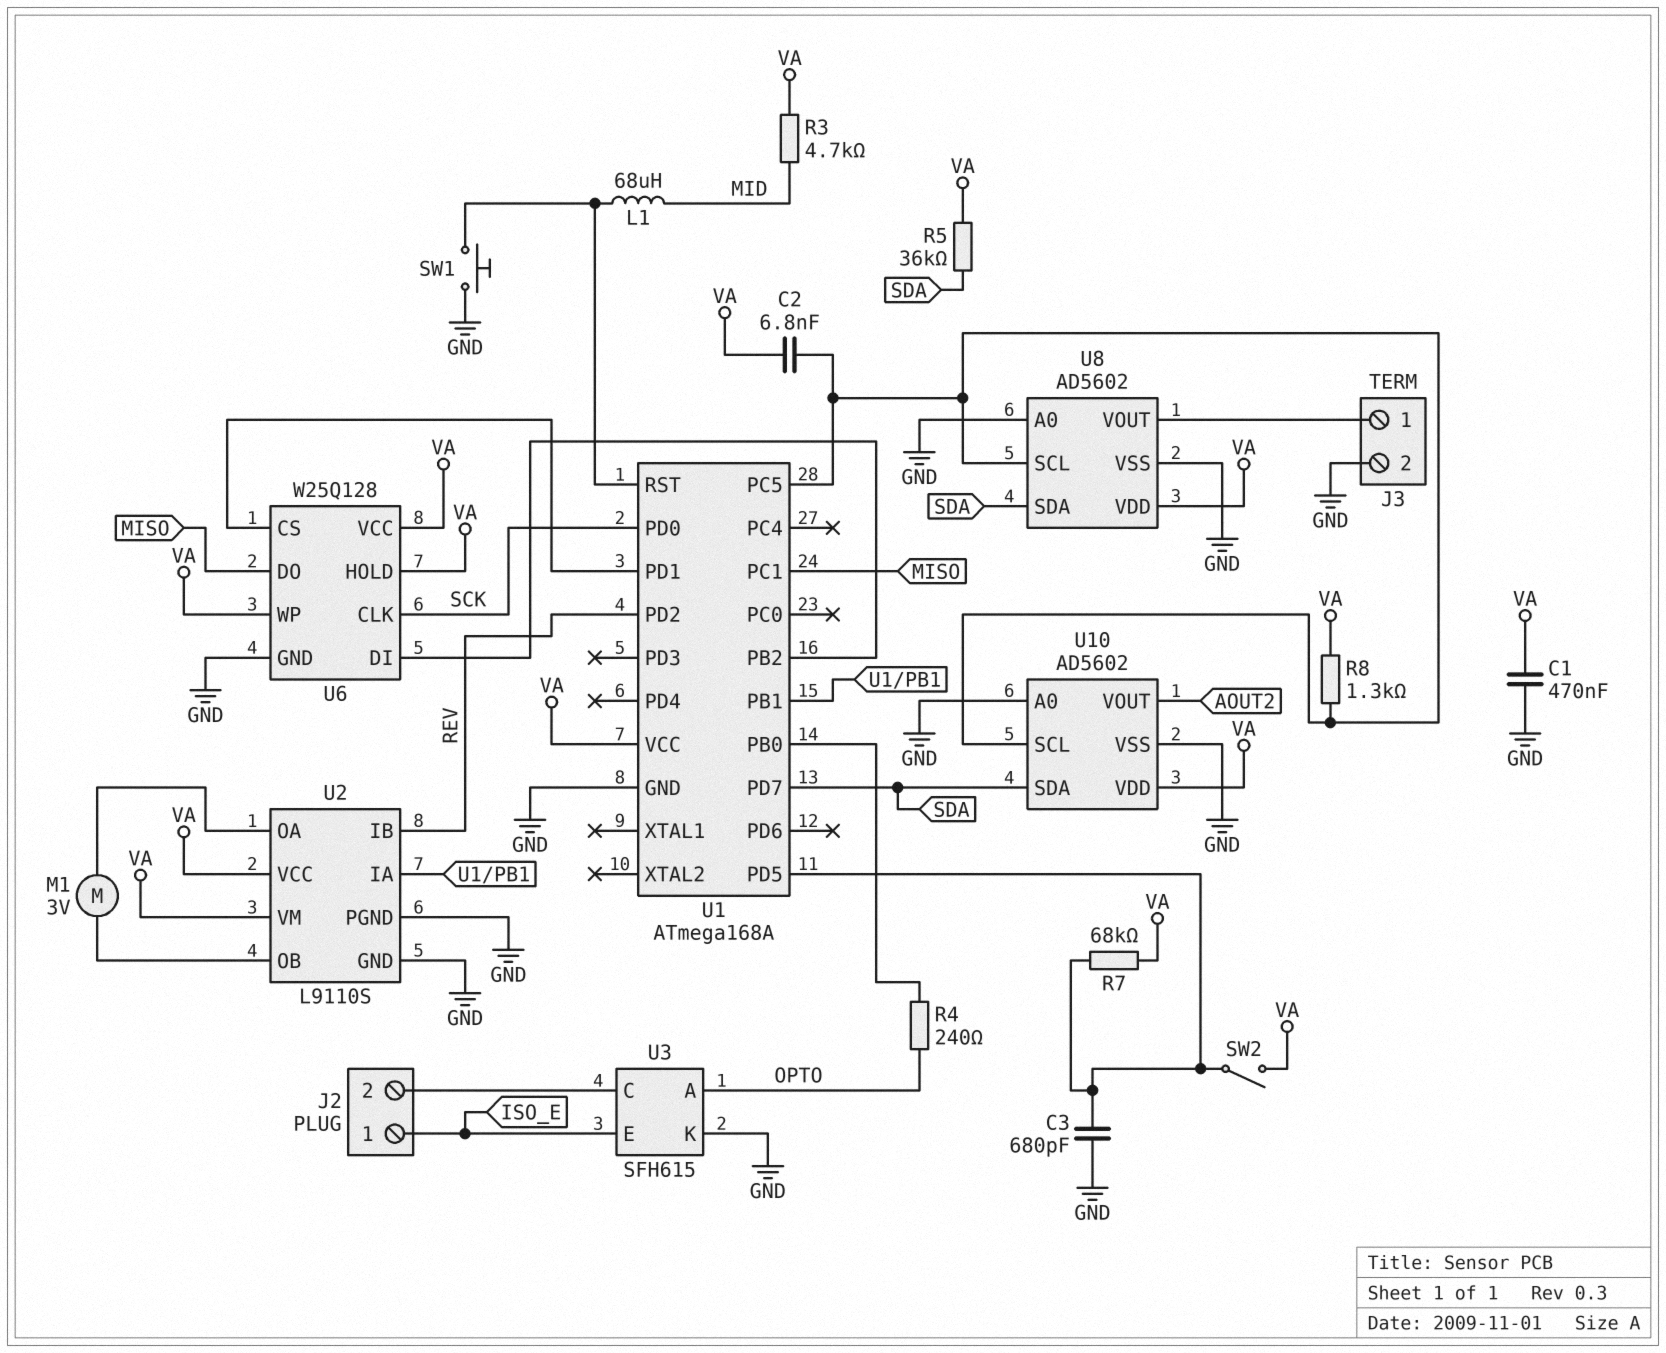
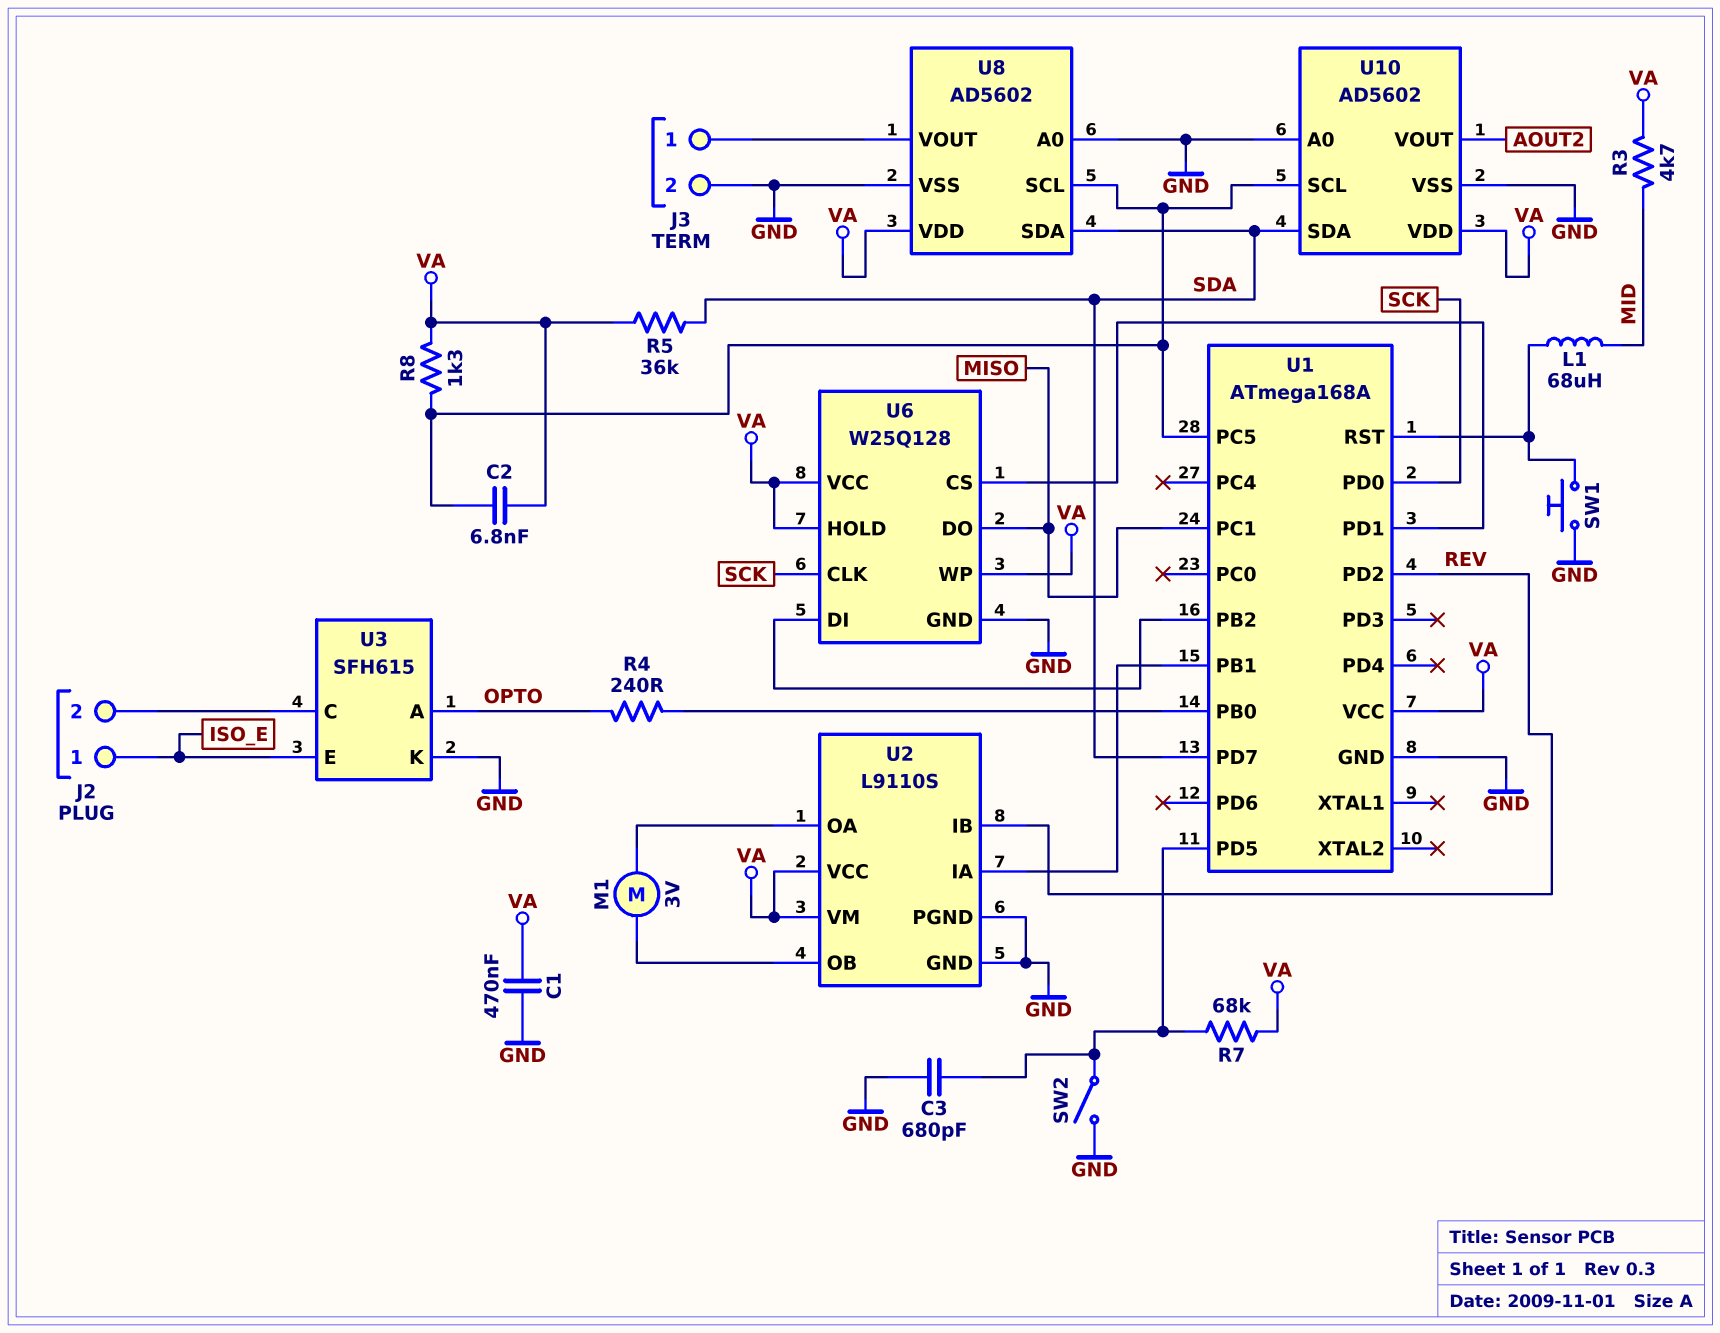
SW2: switch (U1/PD5, VA) -> switch (GND, U1/PD5)

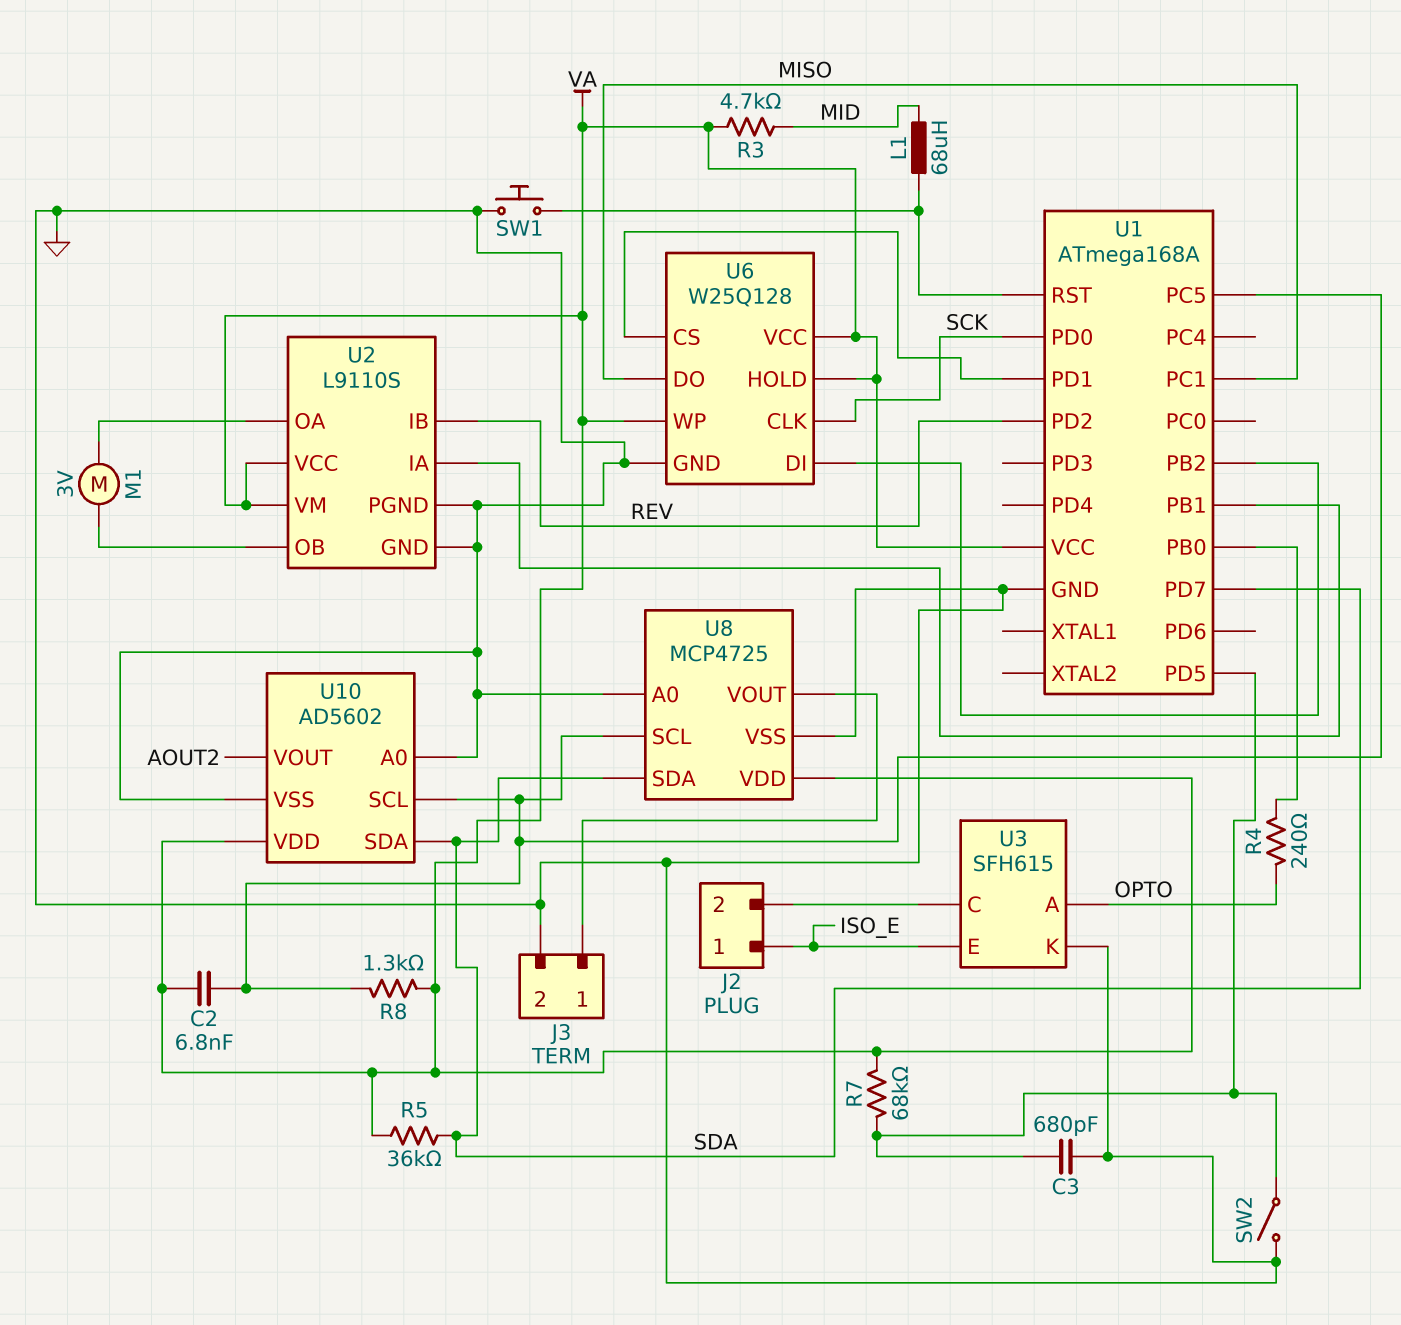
C1: 470nF (GND, VA) -> none
U8: AD5602 -> MCP4725

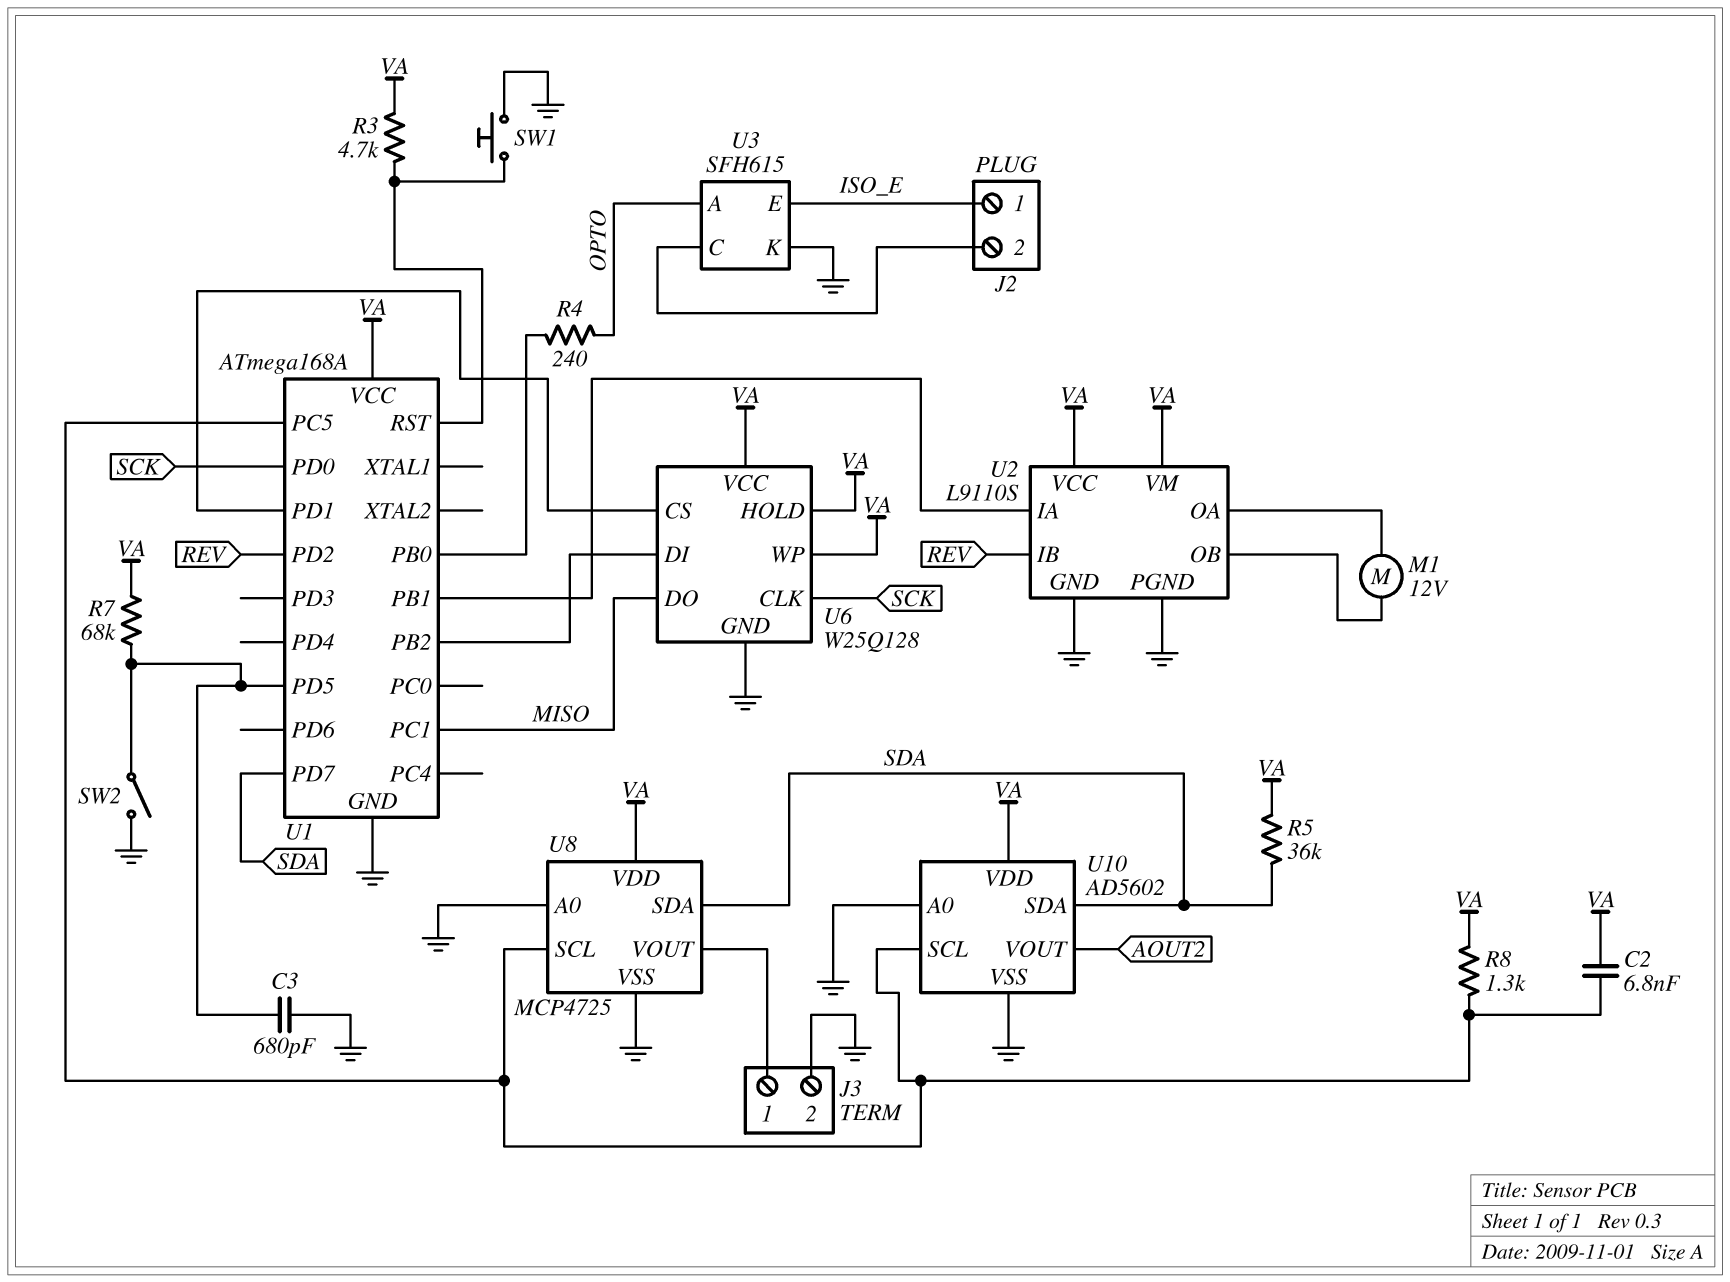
L1: 68uH (MID, U1/RST) -> none
M1: motor 3V (U2/OA, U2/OB) -> motor 12V (U2/OA, U2/OB)
R3: 4.7k (MID, VA) -> 4.7k (U1/RST, VA)

